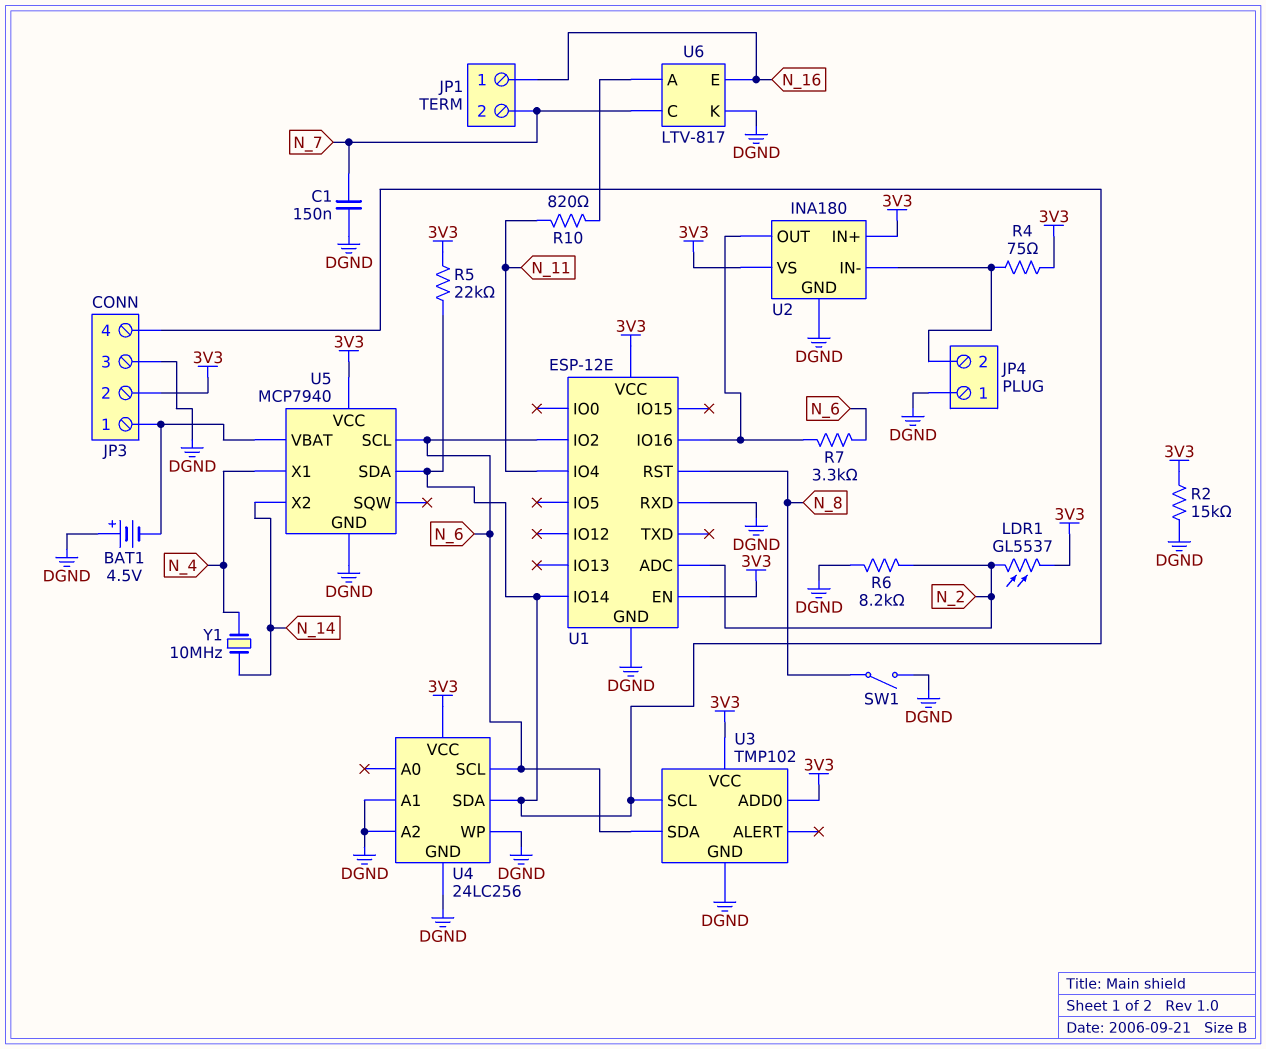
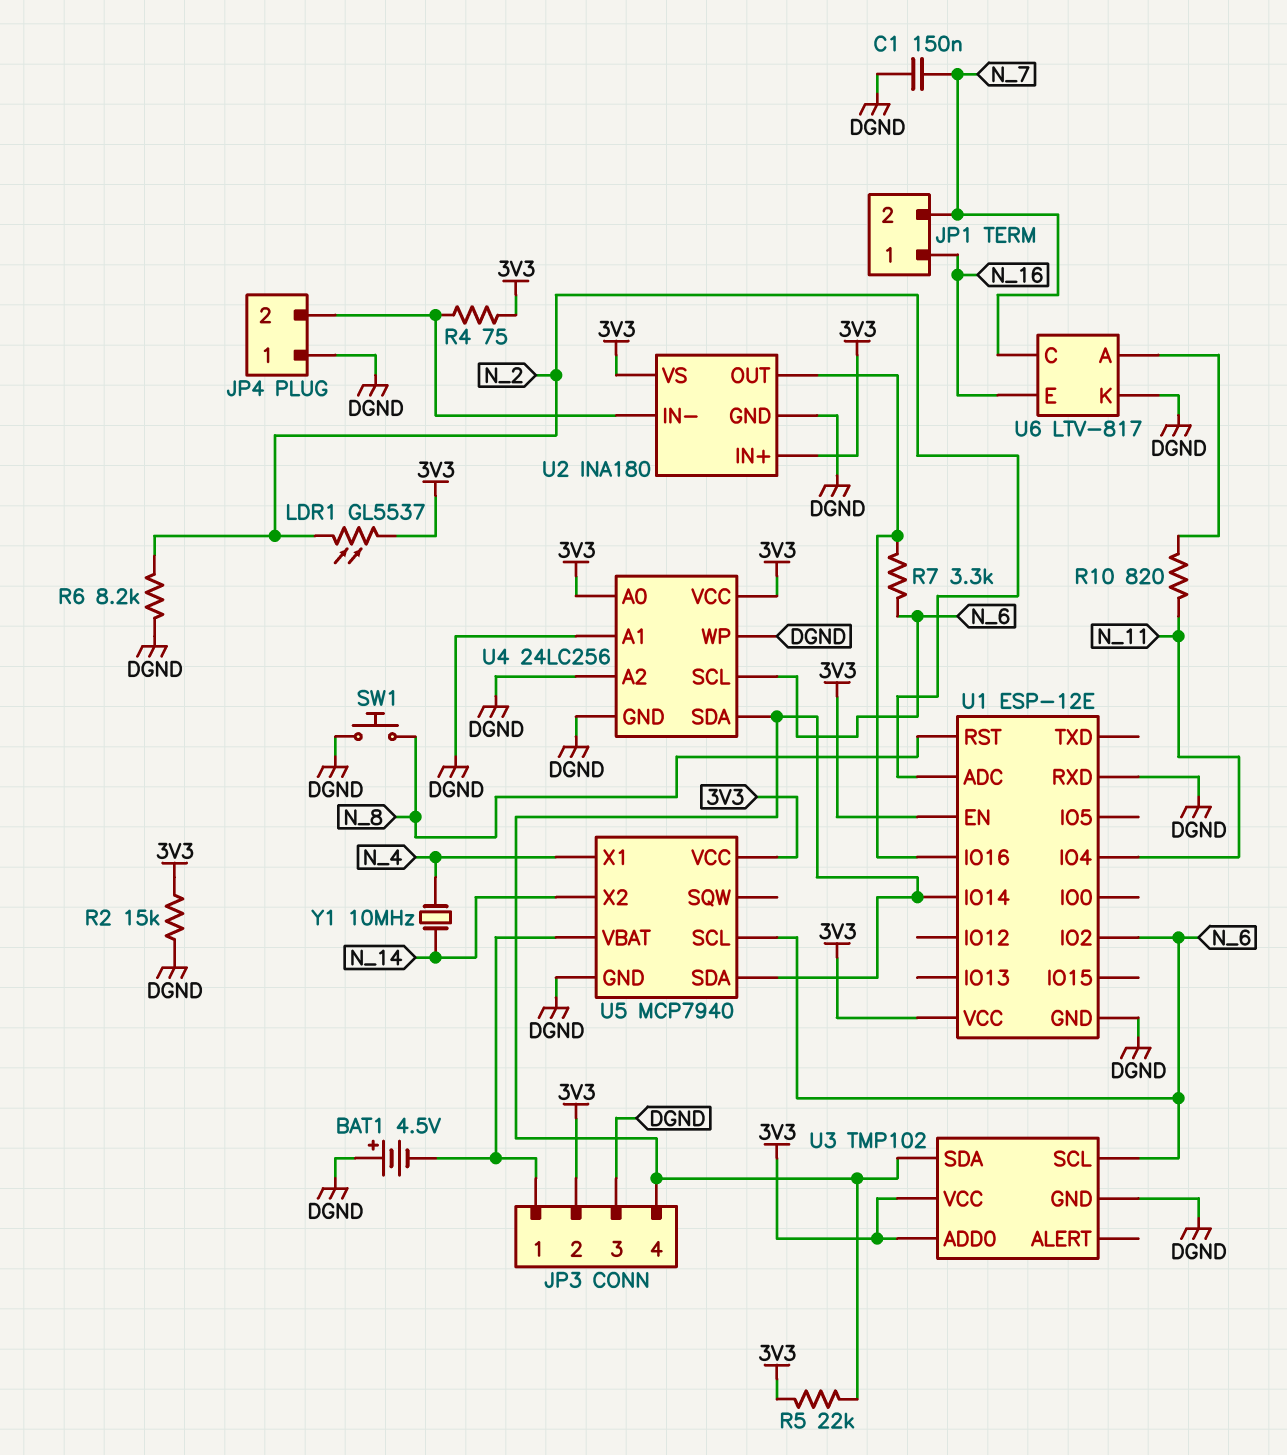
SW1: switch (DGND, N_8) -> button (DGND, N_8)
U3 pin SCL: JP3/4 -> N_6
U3 pin SDA: N_6 -> JP3/4
U4 pin A0: none -> 3V3

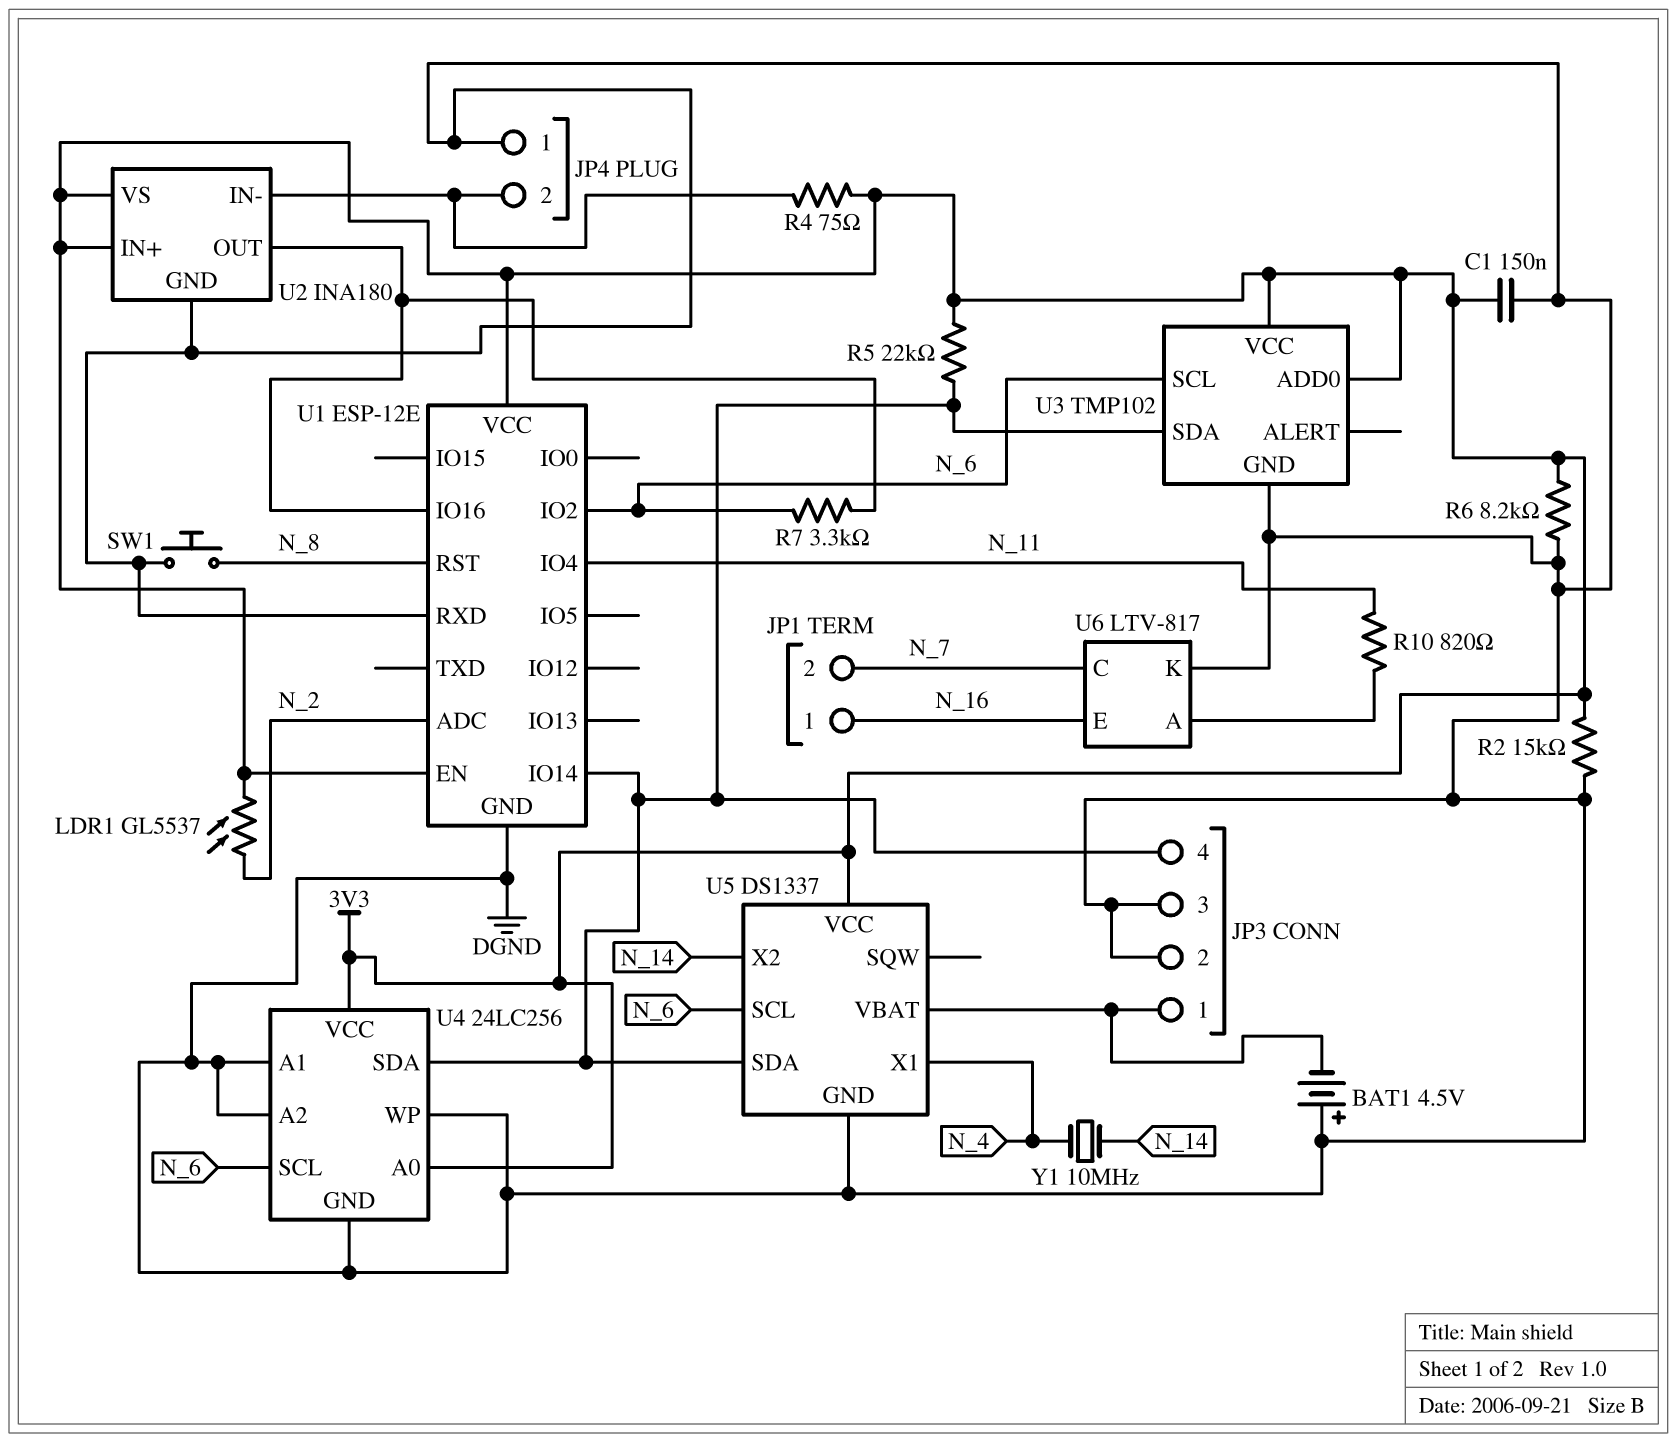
C1: 150nF (DGND, N_7) -> 150nF (3V3, DGND)
JP3 pin 2: 3V3 -> DGND
R6: 8.2k (DGND, N_2) -> 8.2k (3V3, DGND)
U5: MCP7940 -> DS1337

